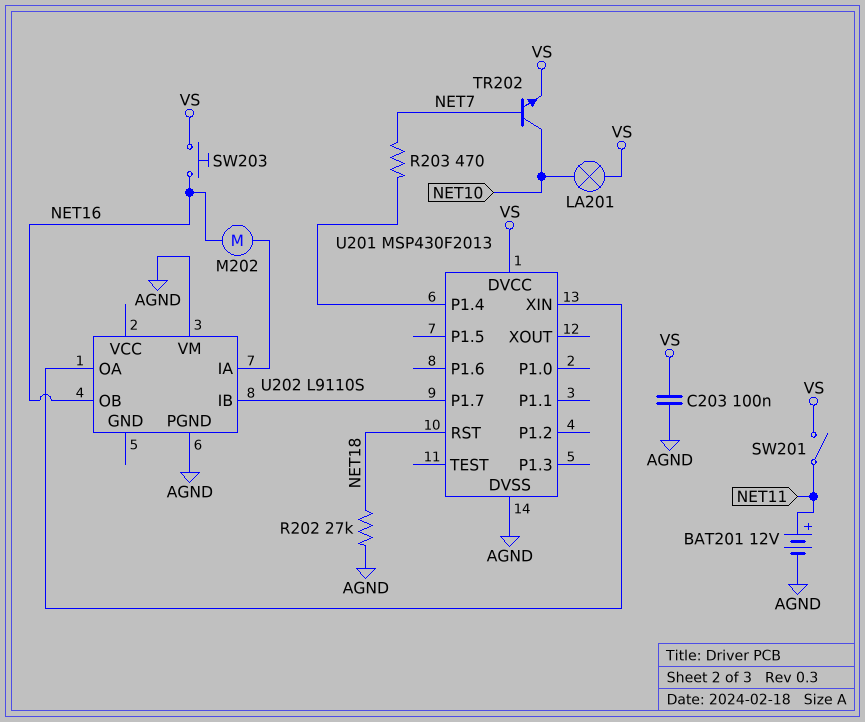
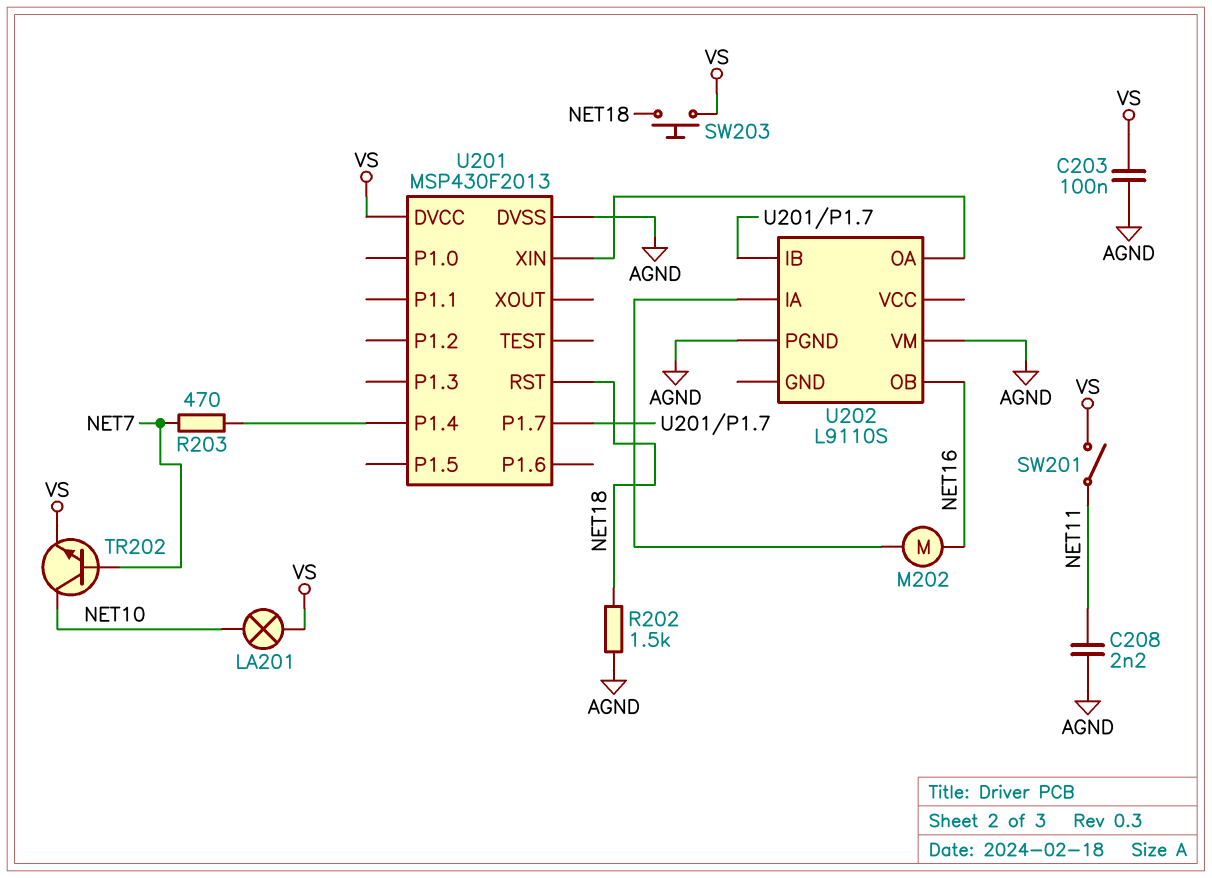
BAT201: 12V (plus NET11, minus AGND) -> none
C208: none -> 2.2nF (AGND, NET11)
R202: 27k (AGND, NET18) -> 1.5k (AGND, NET18)
SW203: button (NET16, VS) -> button (NET18, VS)

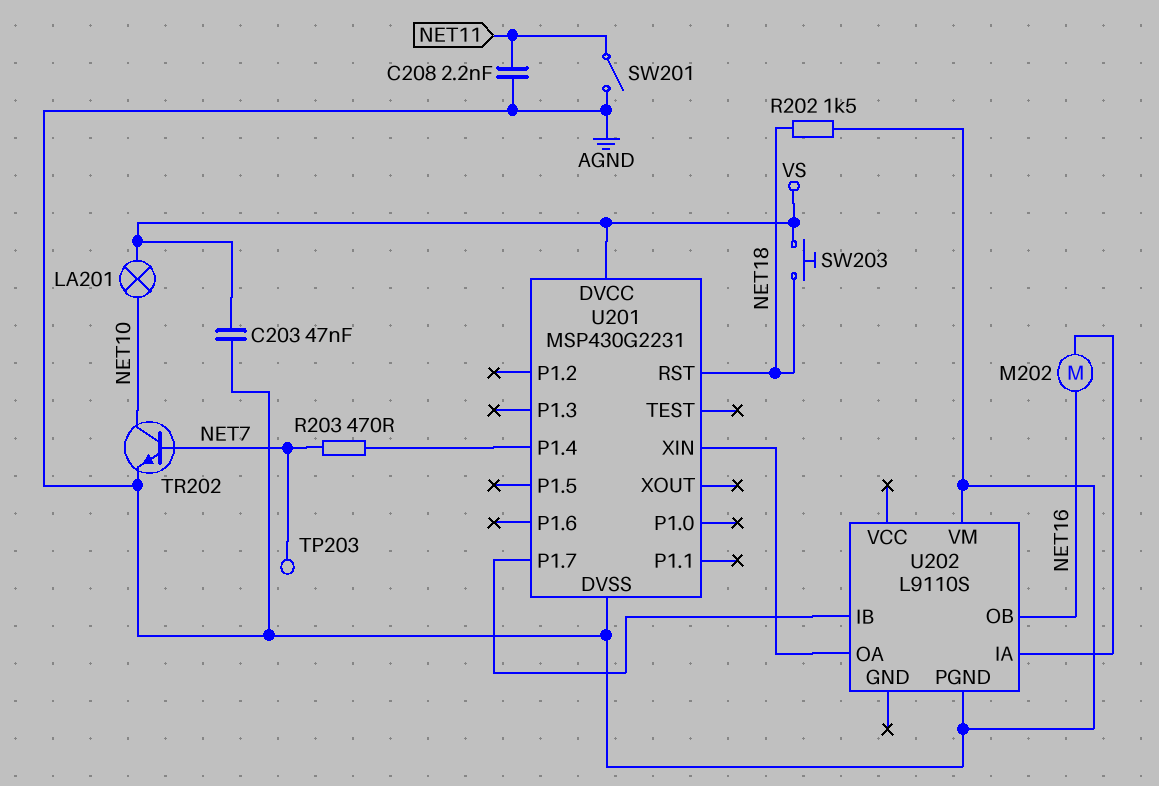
C203: 100nF (AGND, VS) -> 47nF (AGND, VS)
SW201: switch (NET11, VS) -> switch (AGND, NET11)
TP203: none -> test point (NET7)
TR202: NPN (B NET7, C NET10, E VS) -> NPN (B NET7, C NET10, E AGND)
U201: MSP430F2013 -> MSP430G2231

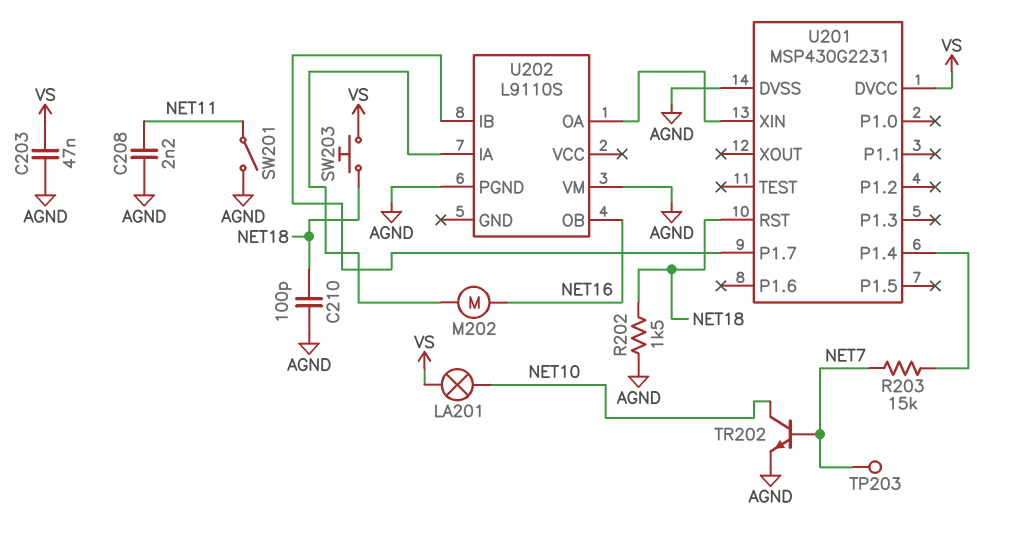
C210: none -> 100pF (AGND, NET18)
R203: 470 (NET7, U201/P1.4) -> 15k (NET7, U201/P1.4)

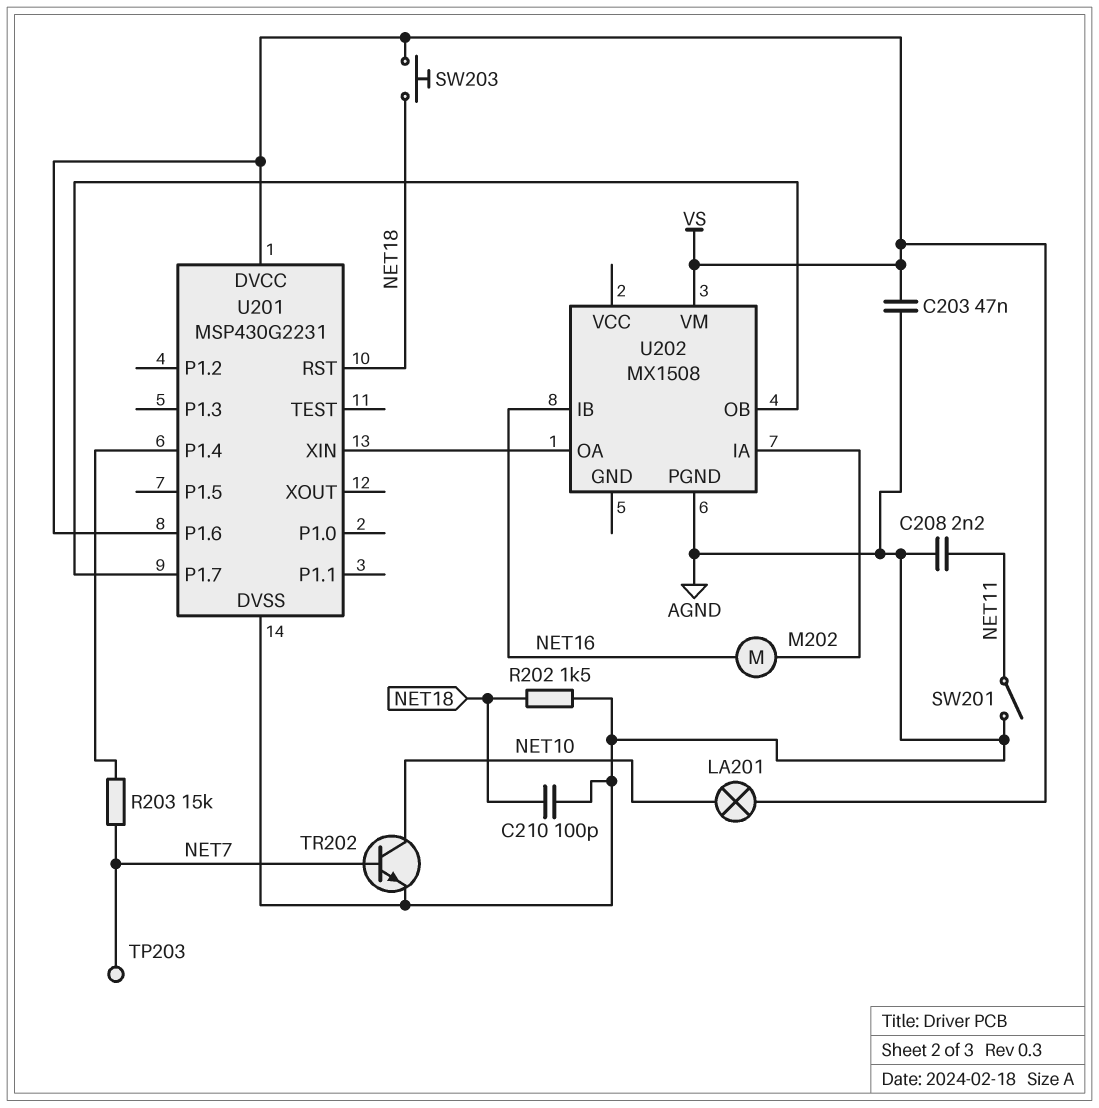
U201 pin P1.6: none -> VS
U202: L9110S -> MX1508
U202 pin IB: U201/P1.7 -> NET16
U202 pin OB: NET16 -> U201/P1.7
U202 pin VM: AGND -> VS

